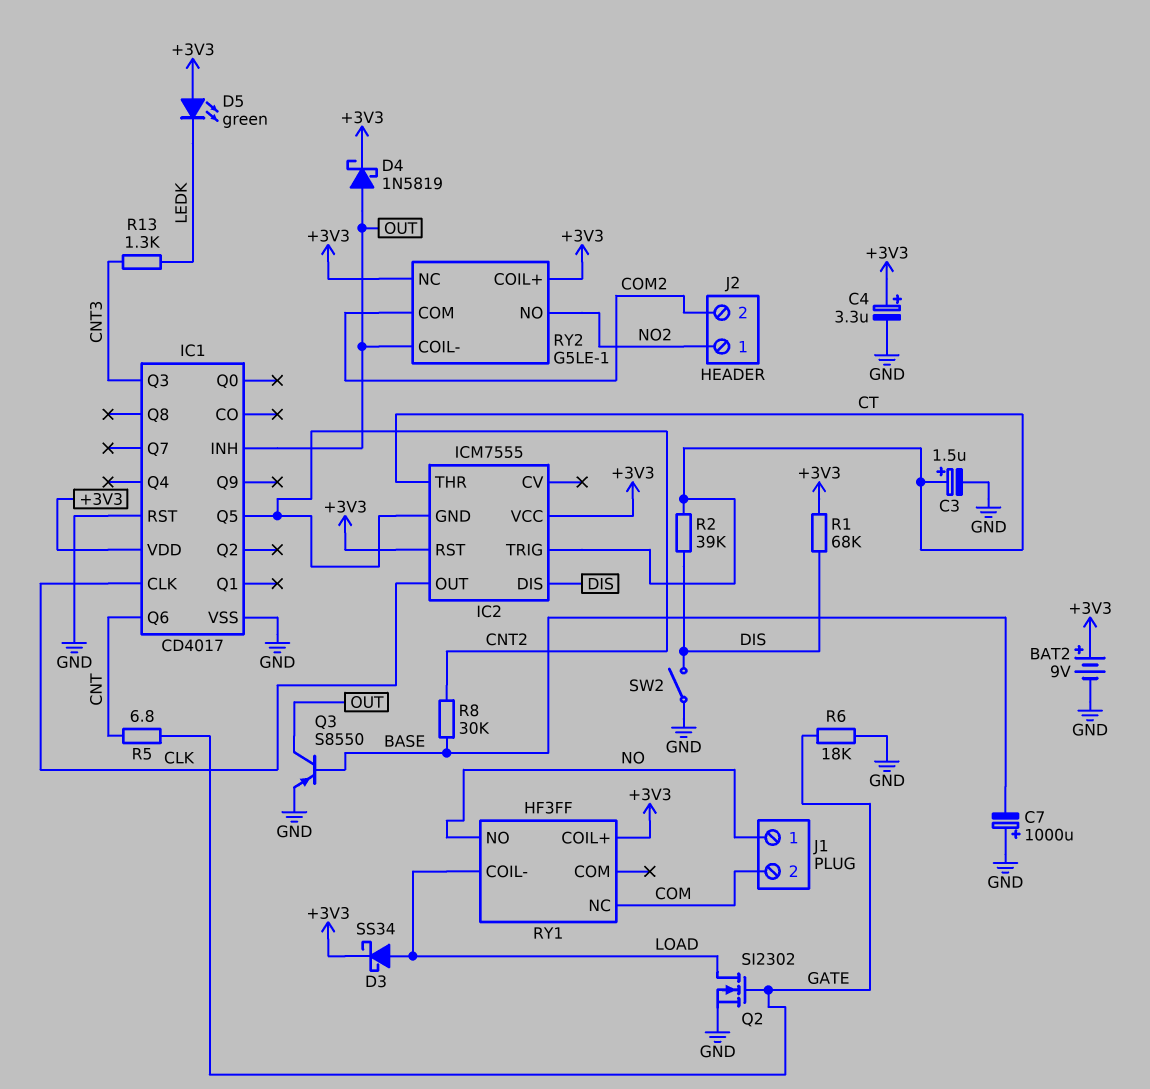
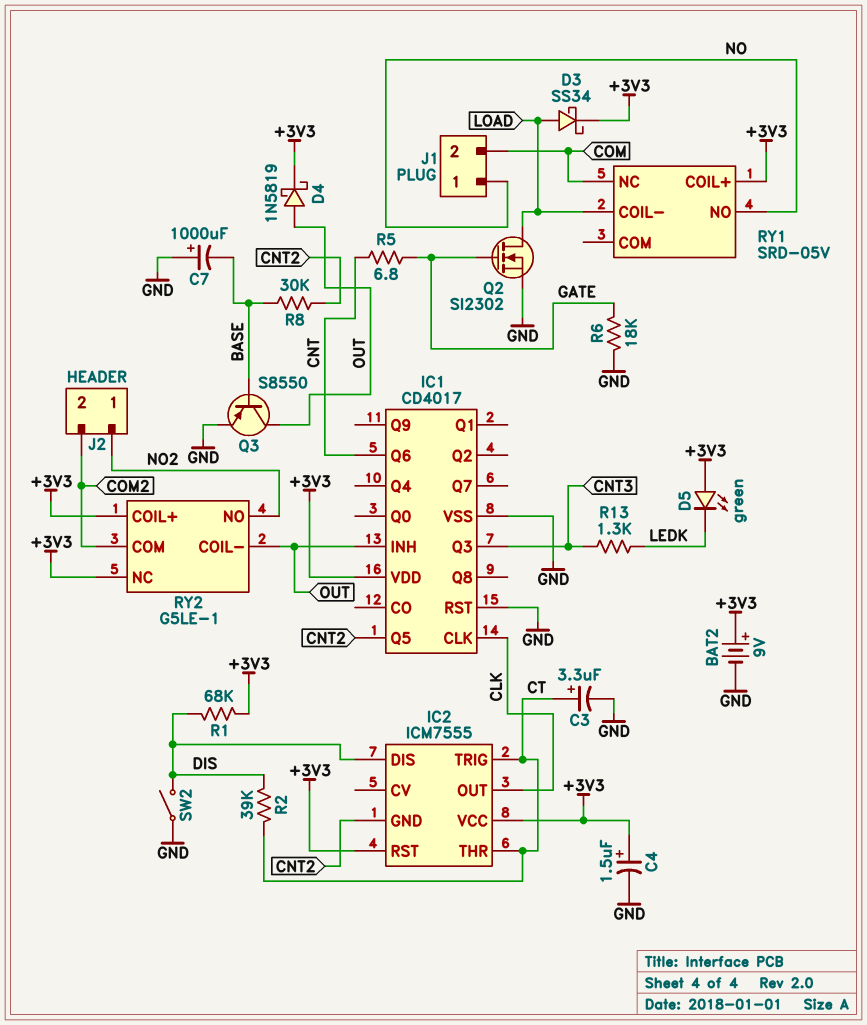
C3: 1.5uF (plus CT, minus GND) -> 3.3uF (plus CT, minus GND)
C4: 3.3uF (plus +3V3, minus GND) -> 1.5uF (plus +3V3, minus GND)
RY1: HF3FF -> SRD-05V

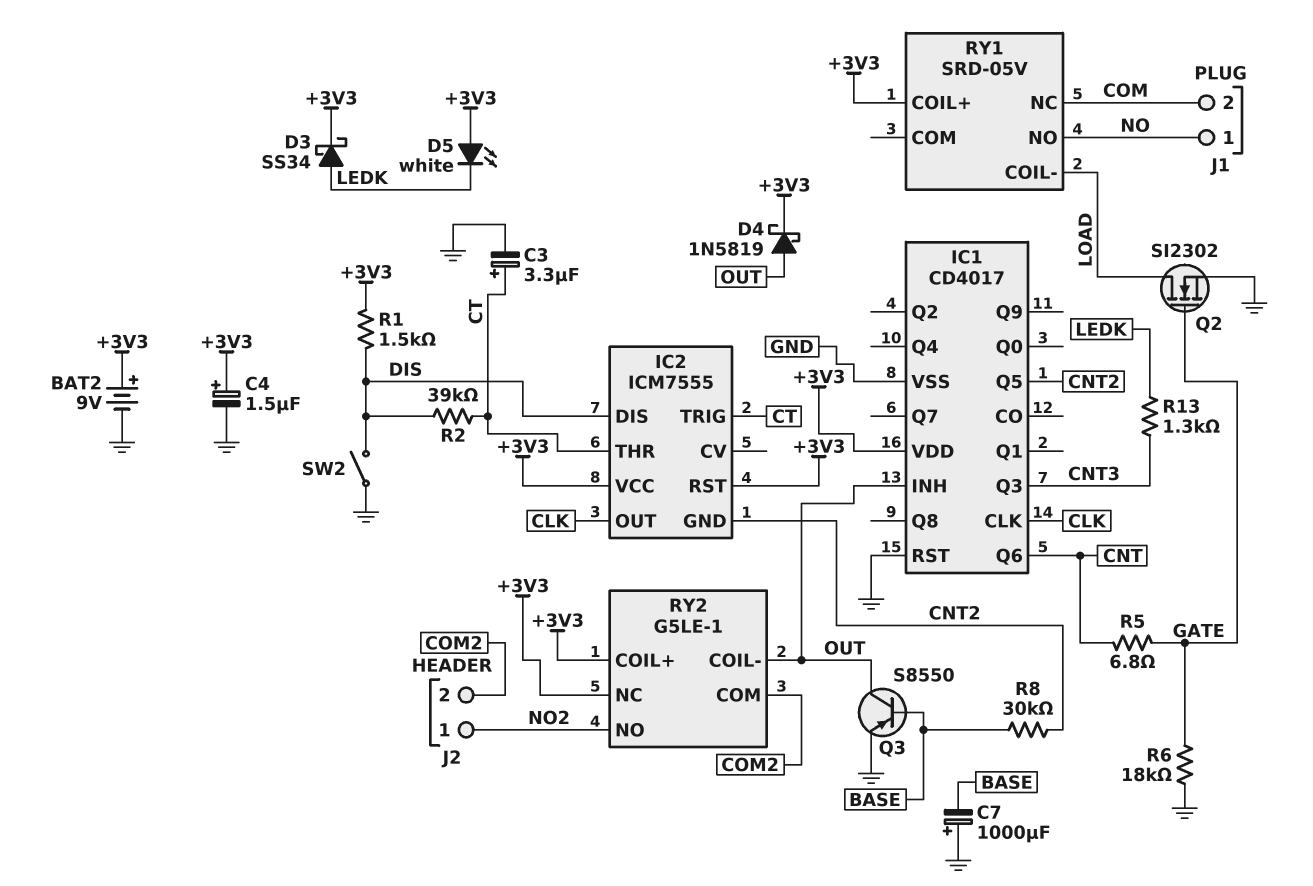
D3: schottky SS34 (A LOAD, K +3V3) -> schottky SS34 (A LEDK, K +3V3)
D5: LED green (A +3V3, K LEDK) -> LED white (A +3V3, K LEDK)
R1: 68k (+3V3, DIS) -> 1.5k (+3V3, DIS)

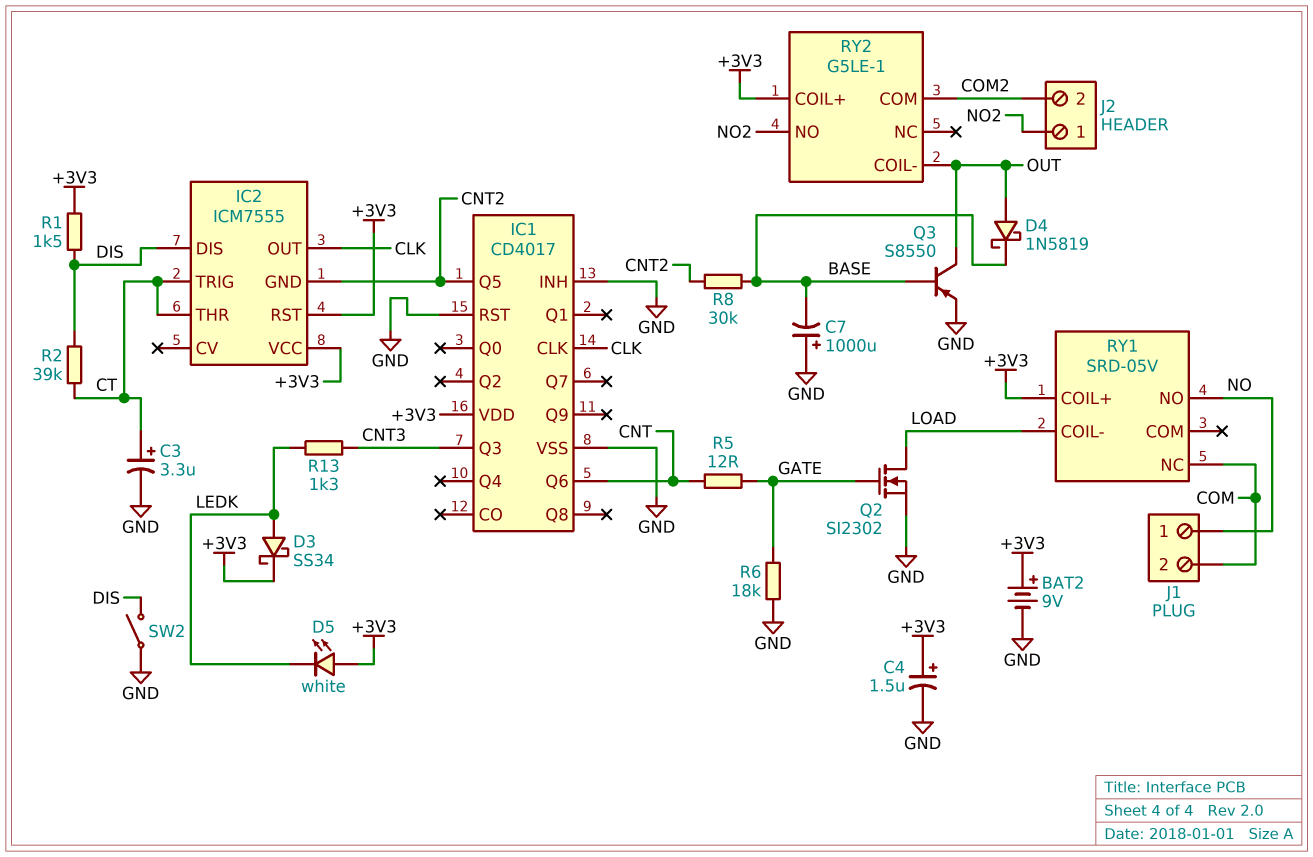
D4: schottky 1N5819 (A OUT, K +3V3) -> schottky 1N5819 (A OUT, K BASE)
IC1 pin INH: OUT -> GND
R5: 6.8 (CNT, GATE) -> 12 (CNT, GATE)
RY2 pin NC: +3V3 -> none

